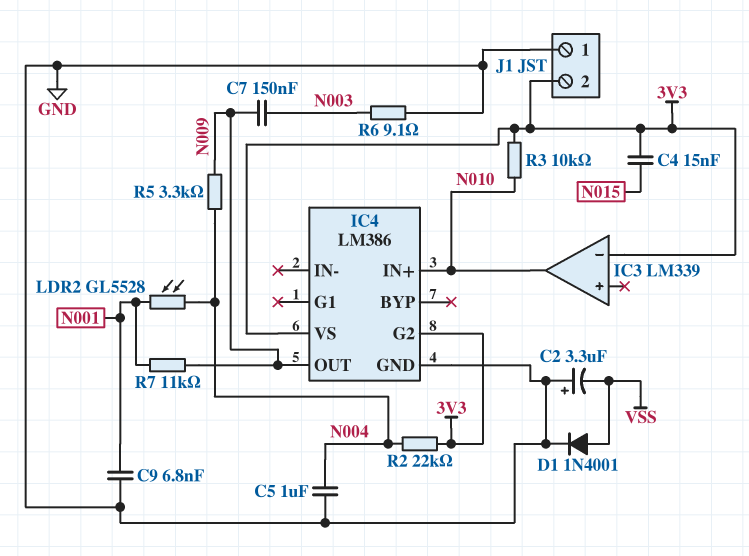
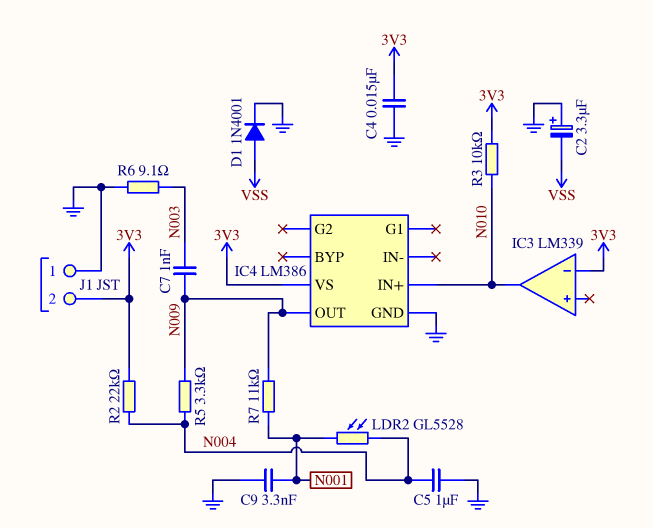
C4: 15nF (3V3, N015) -> 15nF (3V3, GND)
C7: 150nF (N003, N009) -> 1nF (N003, N009)
C9: 6.8nF (GND, N001) -> 3.3nF (GND, N001)
IC4 pin G2: 3V3 -> none

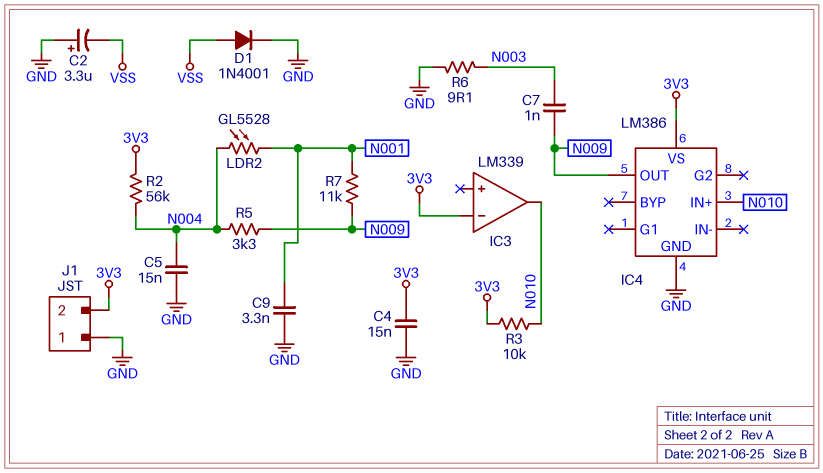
C5: 1uF (GND, N004) -> 15nF (GND, N004)
R2: 22k (3V3, N004) -> 56k (3V3, N004)

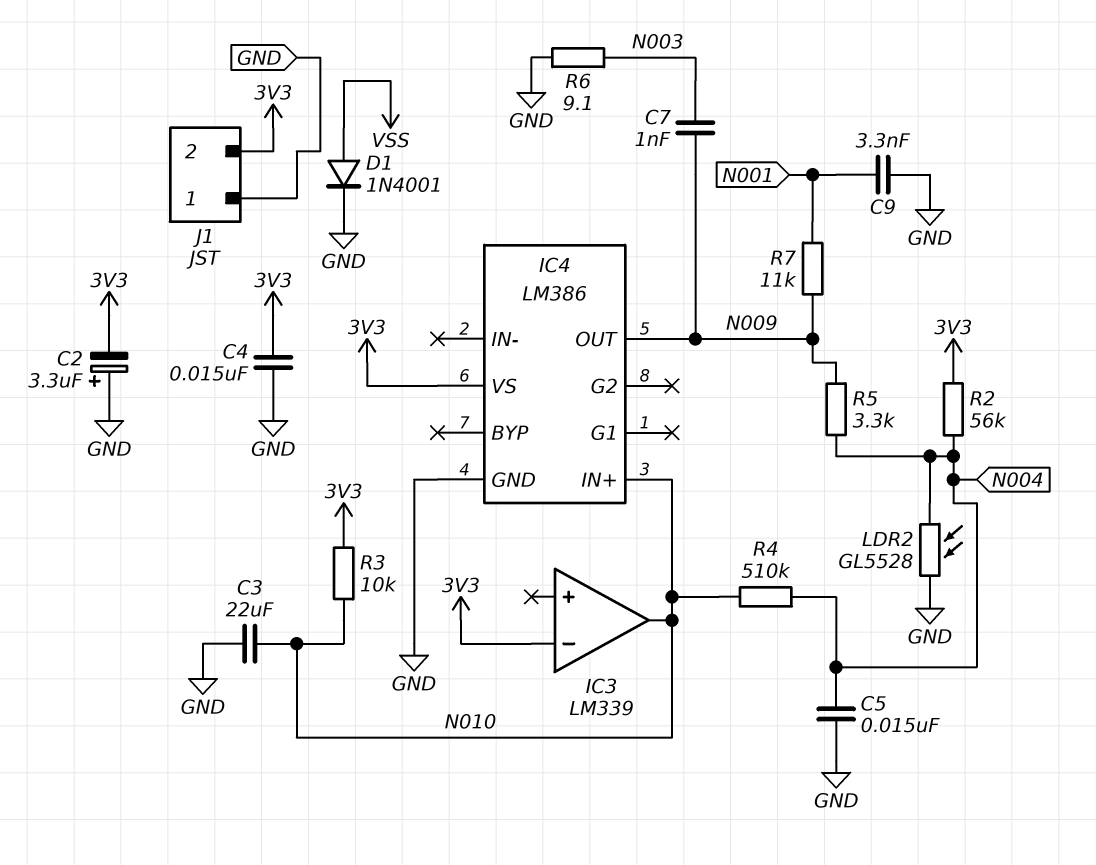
C2: 3.3uF (plus GND, minus VSS) -> 3.3uF (plus GND, minus 3V3)
C3: none -> 22uF (GND, N010)
LDR2: GL5528 (N001, N004) -> GL5528 (GND, N004)
R4: none -> 510k (N004, N010)

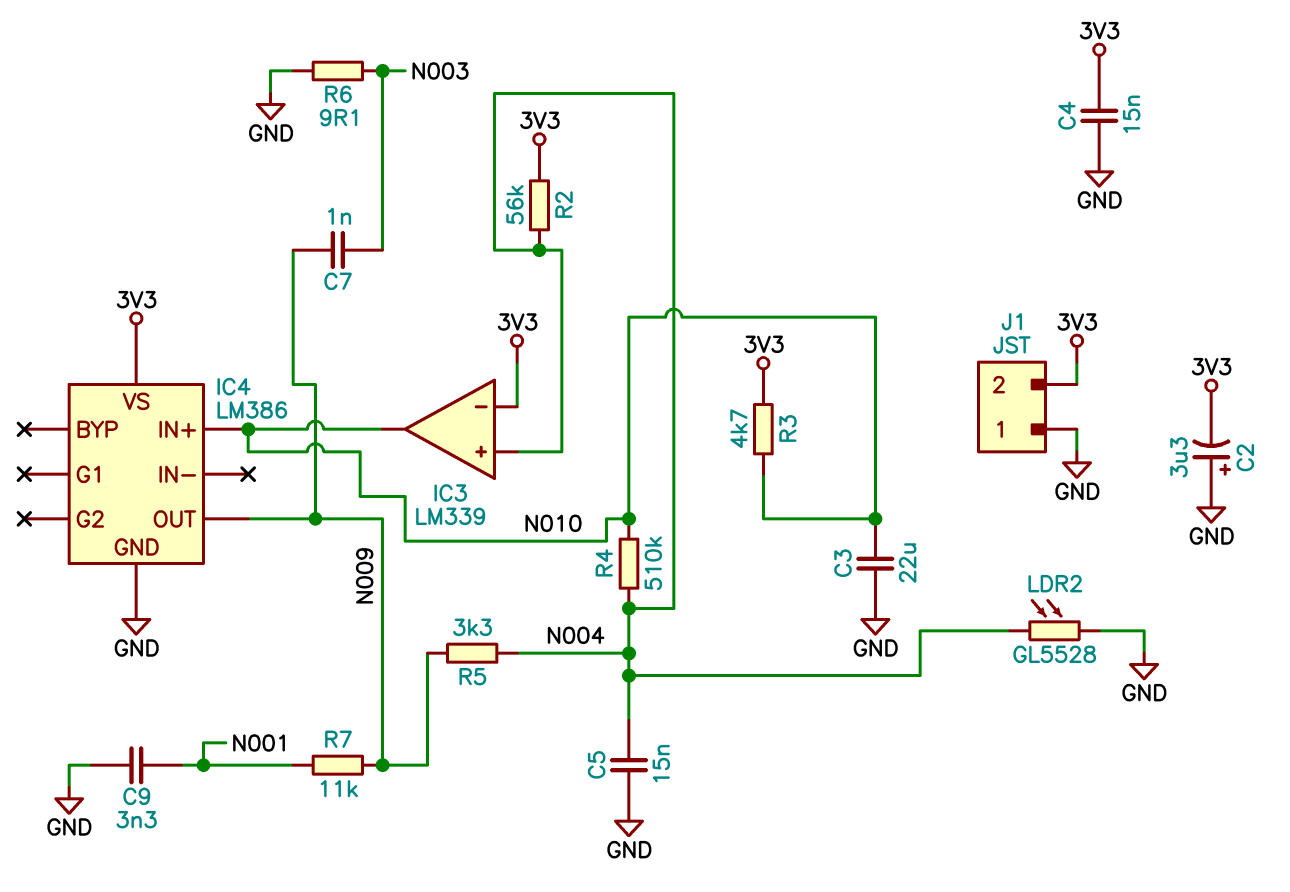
D1: diode 1N4001 (A VSS, K GND) -> none
IC3 pin in+: none -> N004
R3: 10k (3V3, N010) -> 4.7k (3V3, N010)

